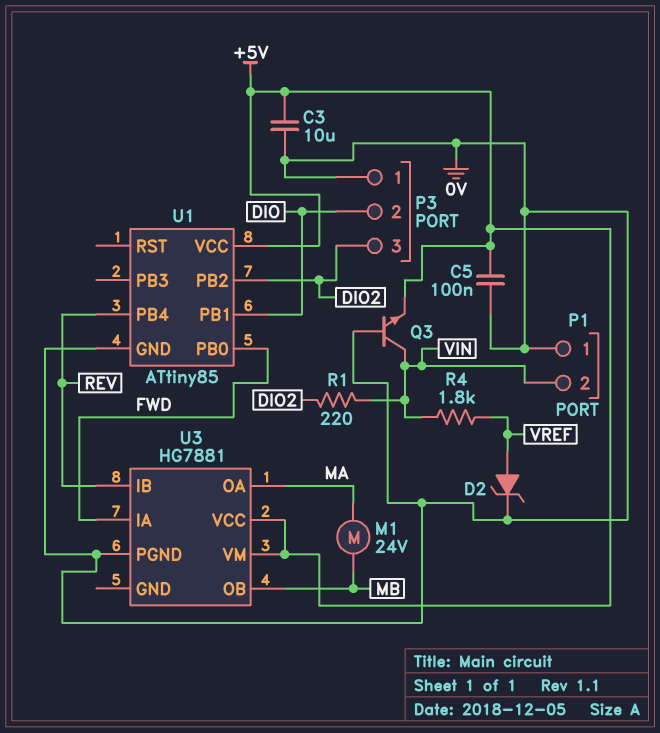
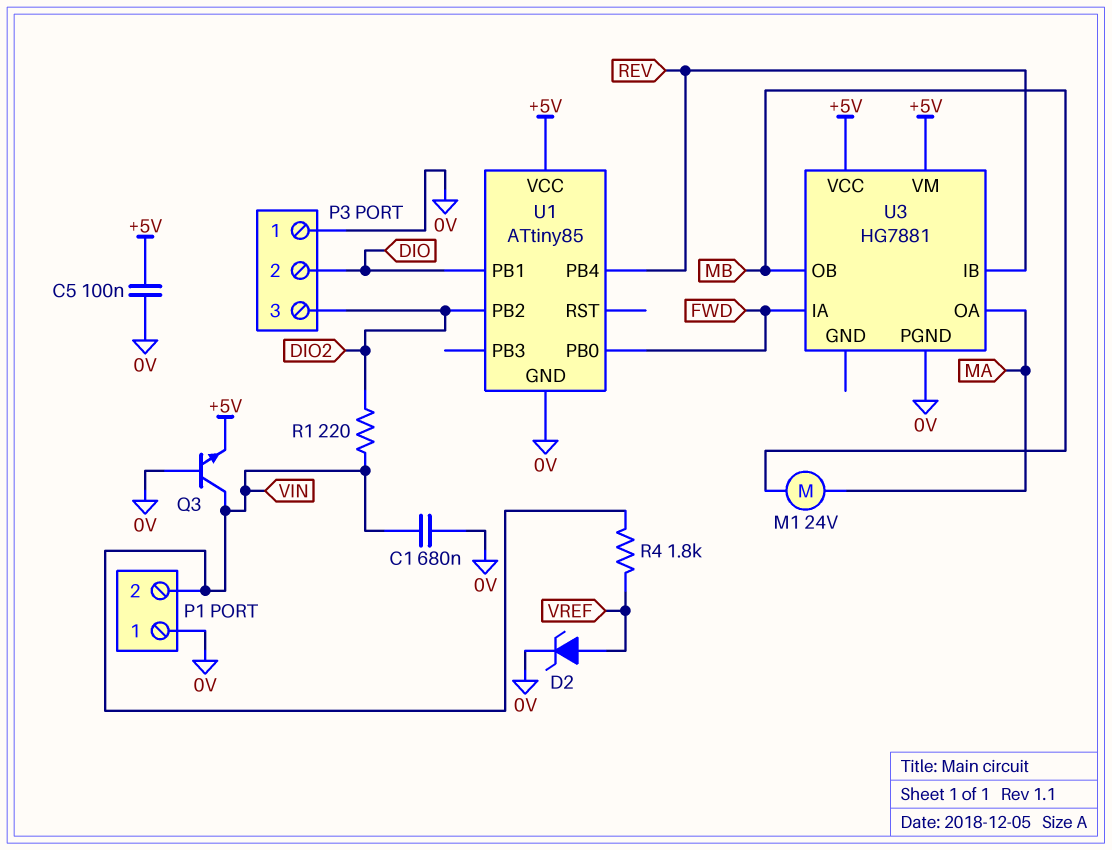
C1: none -> 680nF (0V, VIN)
C3: 10uF (+5V, 0V) -> none

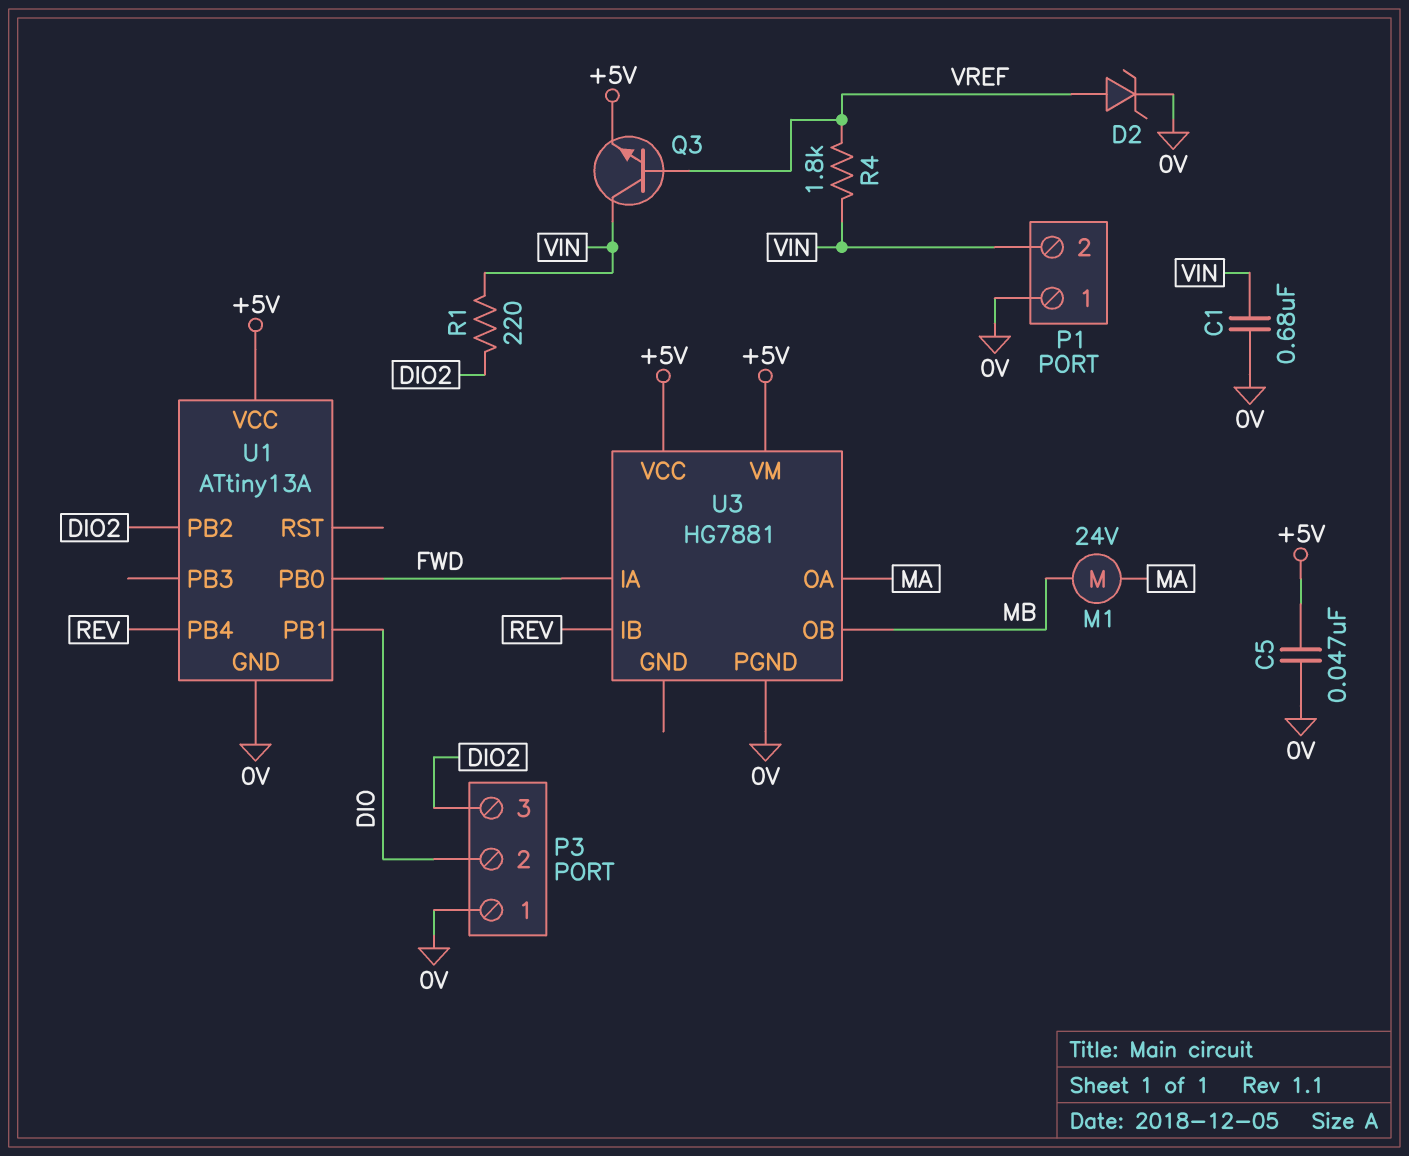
C5: 100nF (+5V, 0V) -> 47nF (+5V, 0V)
Q3: NPN (B 0V, C VIN, E +5V) -> NPN (B VREF, C VIN, E +5V)
U1: ATtiny85 -> ATtiny13A

